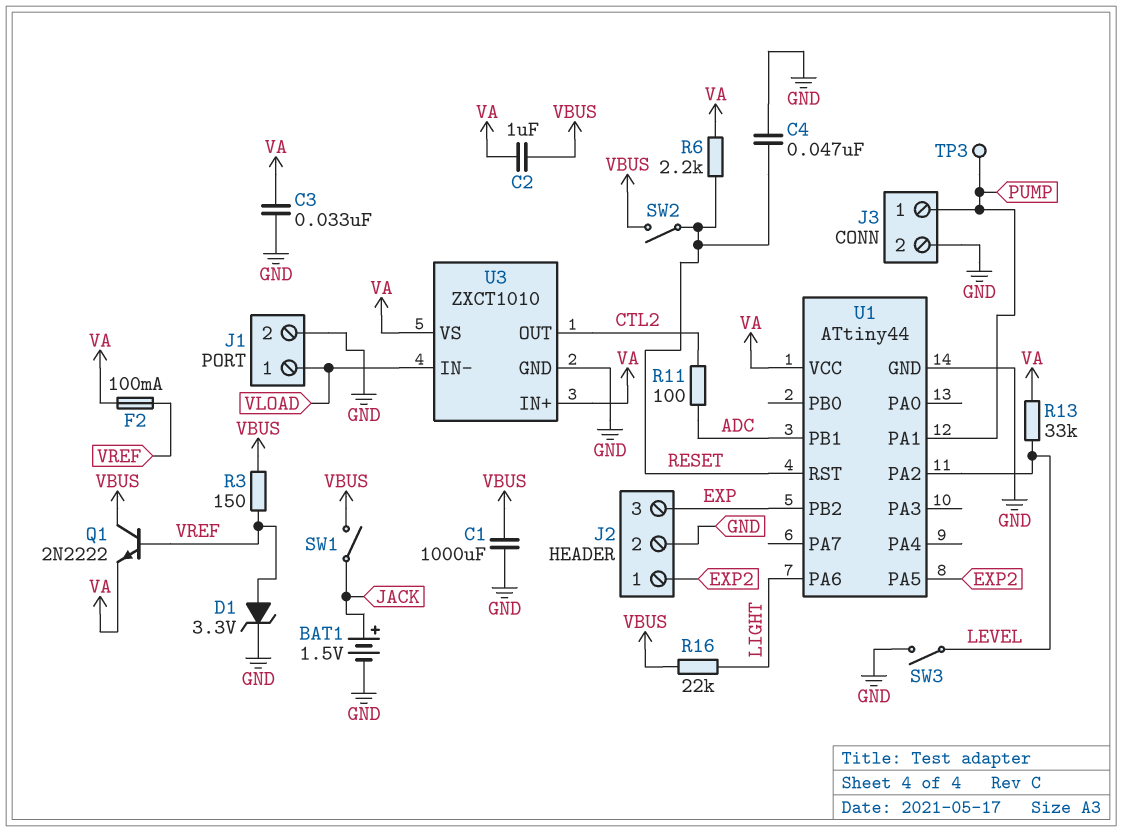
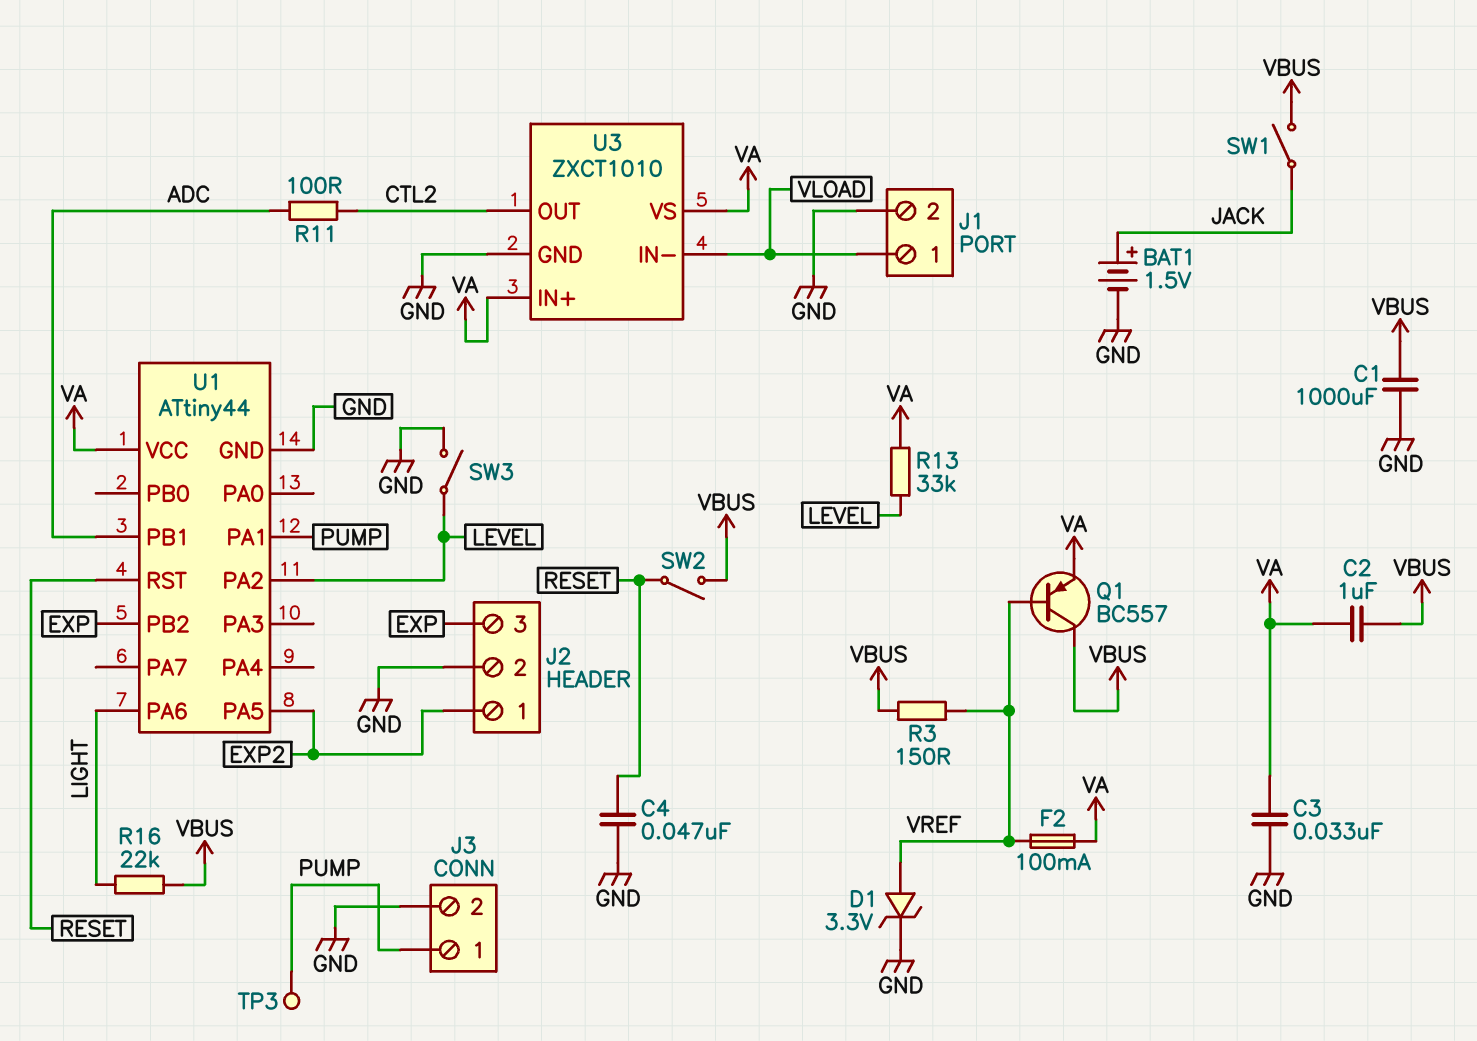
Q1: NPN 2N2222 (B VREF, C VBUS, E VA) -> PNP BC557 (B VREF, C VBUS, E VA)
R6: 2.2k (RESET, VA) -> none

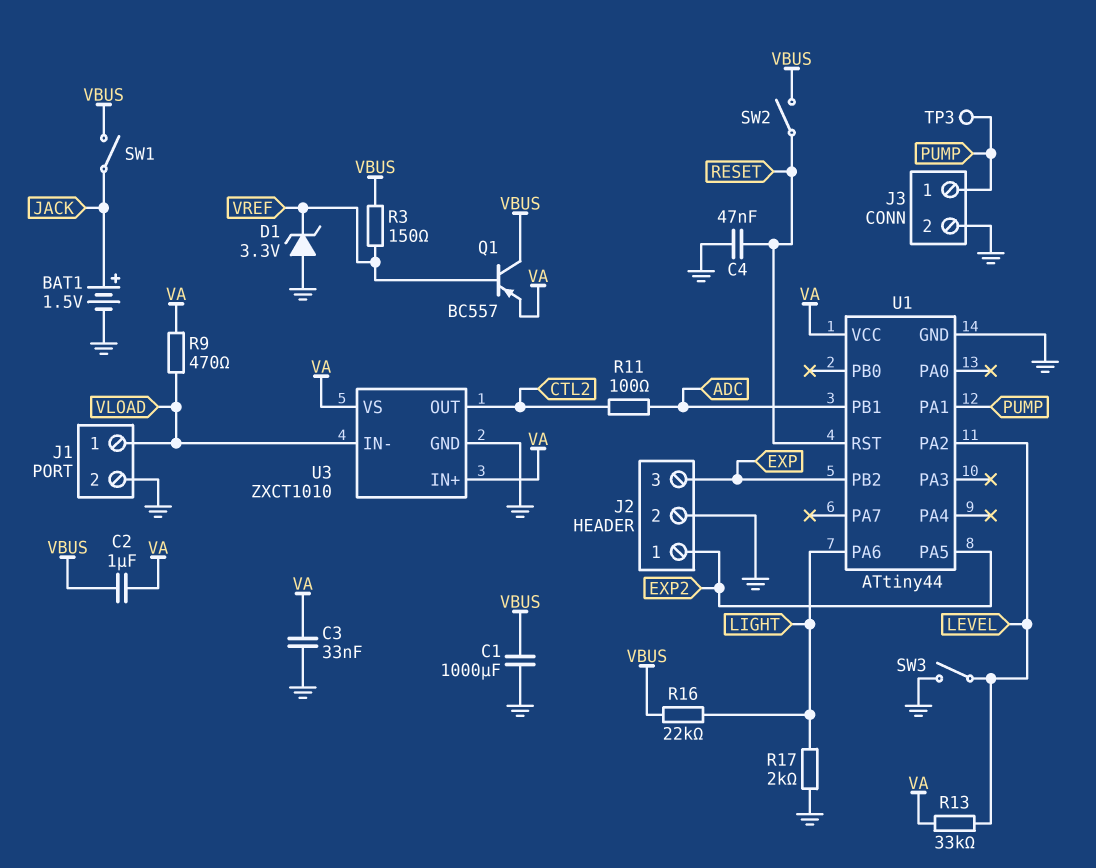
D1: zener 3.3V (A VREF, K GND) -> zener 3.3V (A GND, K VREF)
F2: 100mA (VA, VREF) -> none
R9: none -> 470 (VA, VLOAD)
R17: none -> 2k (GND, LIGHT)

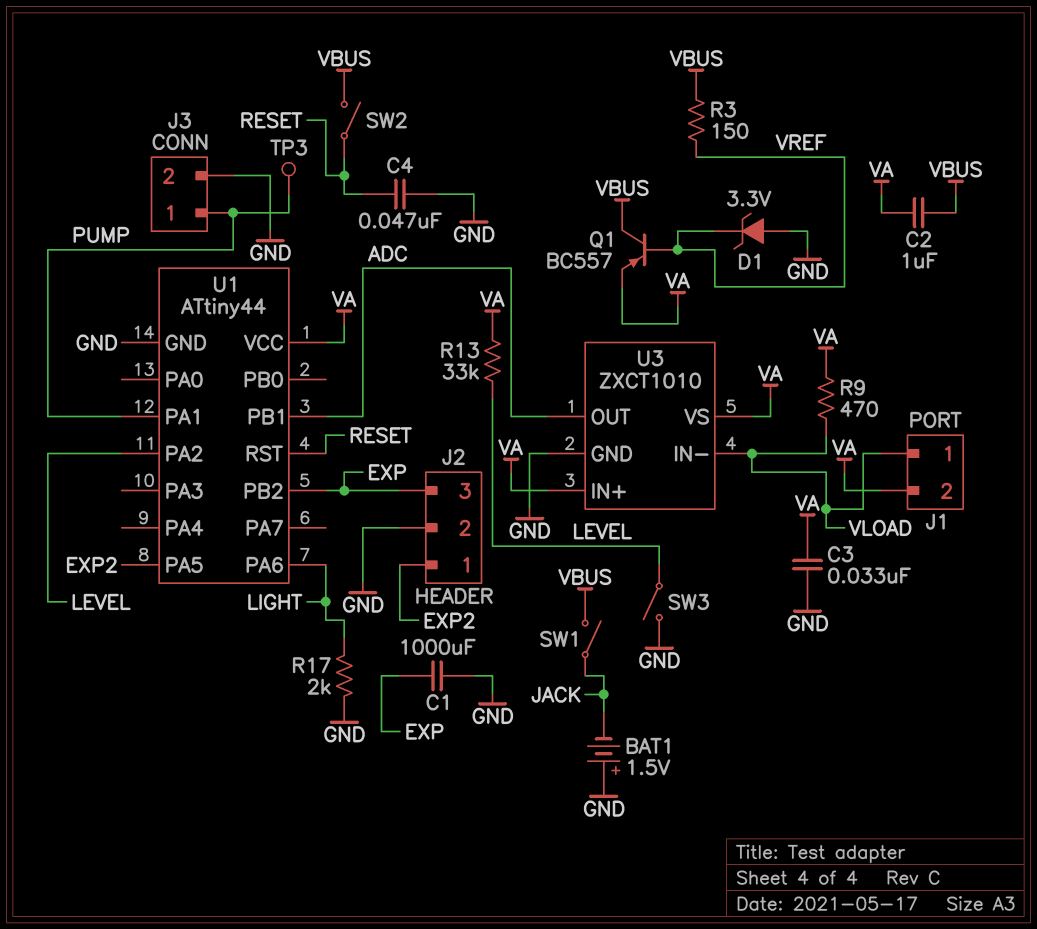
BAT1: 1.5V (plus JACK, minus GND) -> 1.5V (plus GND, minus JACK)
C1: 1000uF (GND, VBUS) -> 1000uF (EXP, GND)
J1 pin 2: GND -> VA
R11: 100 (ADC, CTL2) -> none
R16: 22k (LIGHT, VBUS) -> none
U3 pin OUT: CTL2 -> ADC

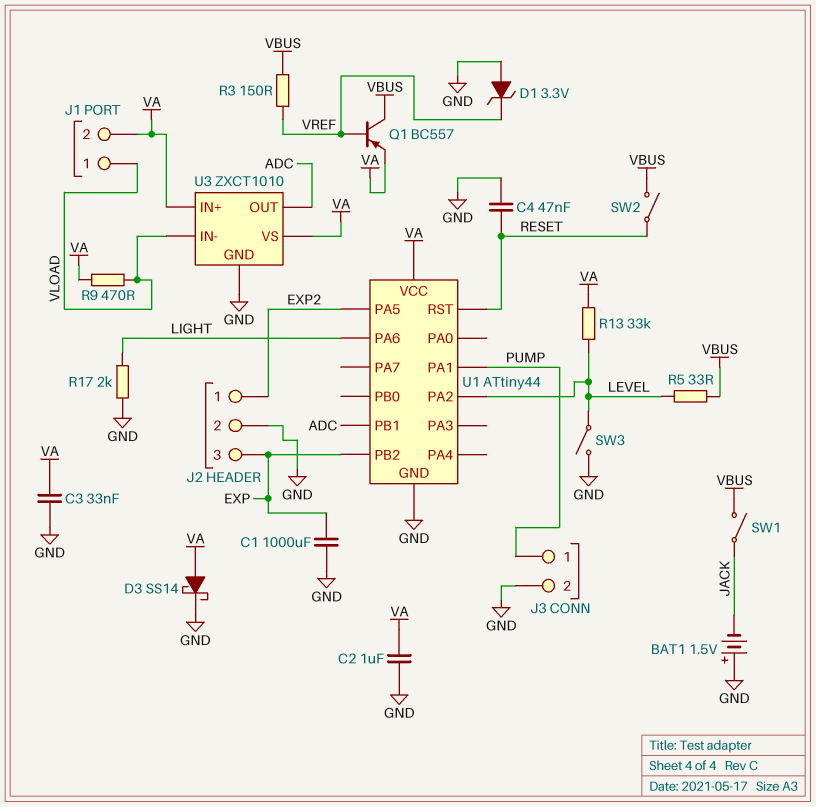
C2: 1uF (VA, VBUS) -> 1uF (GND, VA)
D3: none -> schottky SS14 (A VA, K GND)
R5: none -> 33 (LEVEL, VBUS)
TP3: test point (PUMP) -> none

